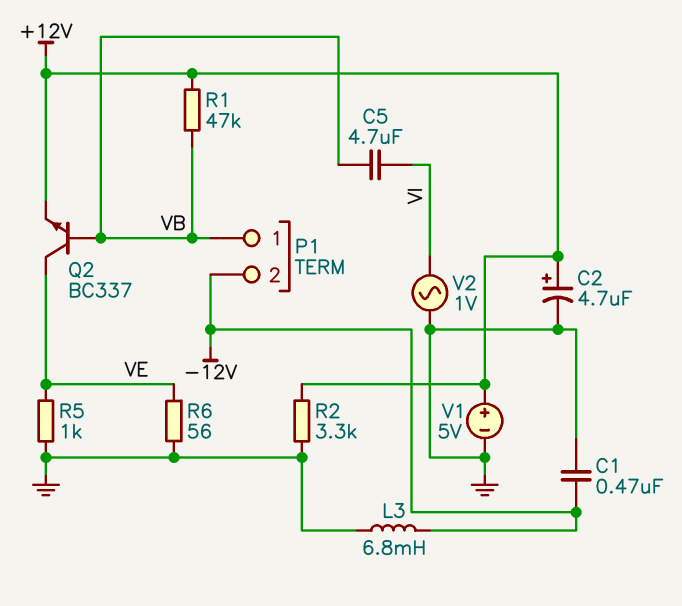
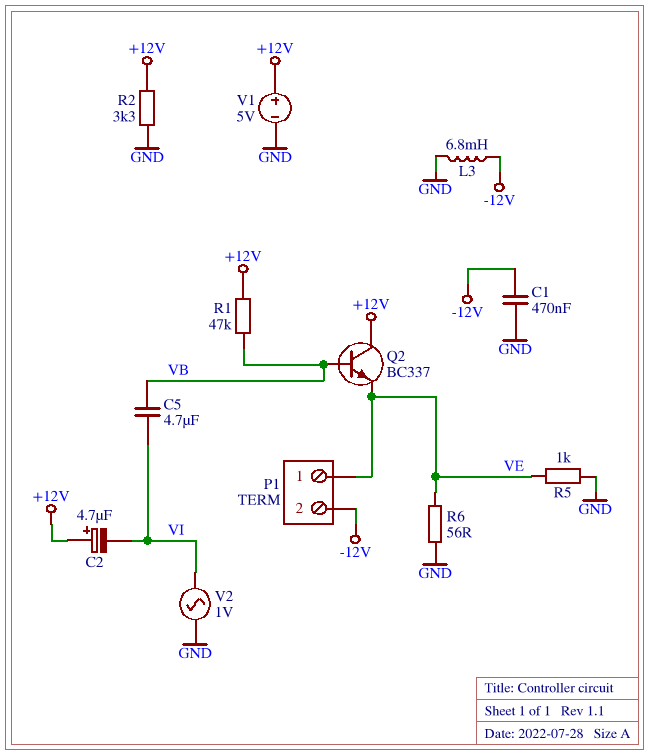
C2: 4.7uF (plus +12V, minus GND) -> 4.7uF (plus +12V, minus VI)
P1 pin 1: VB -> VE
Q2: NPN BC337 (B VB, C VE, E +12V) -> NPN BC337 (B VB, C +12V, E VE)

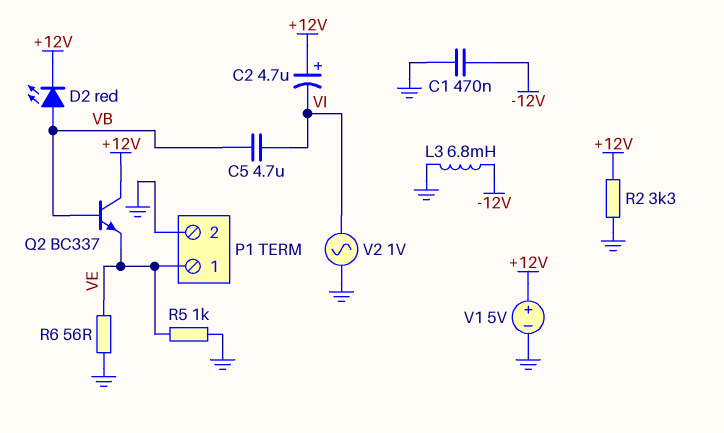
D2: none -> LED red (A VB, K +12V)
P1 pin 2: -12V -> GND
R1: 47k (+12V, VB) -> none

